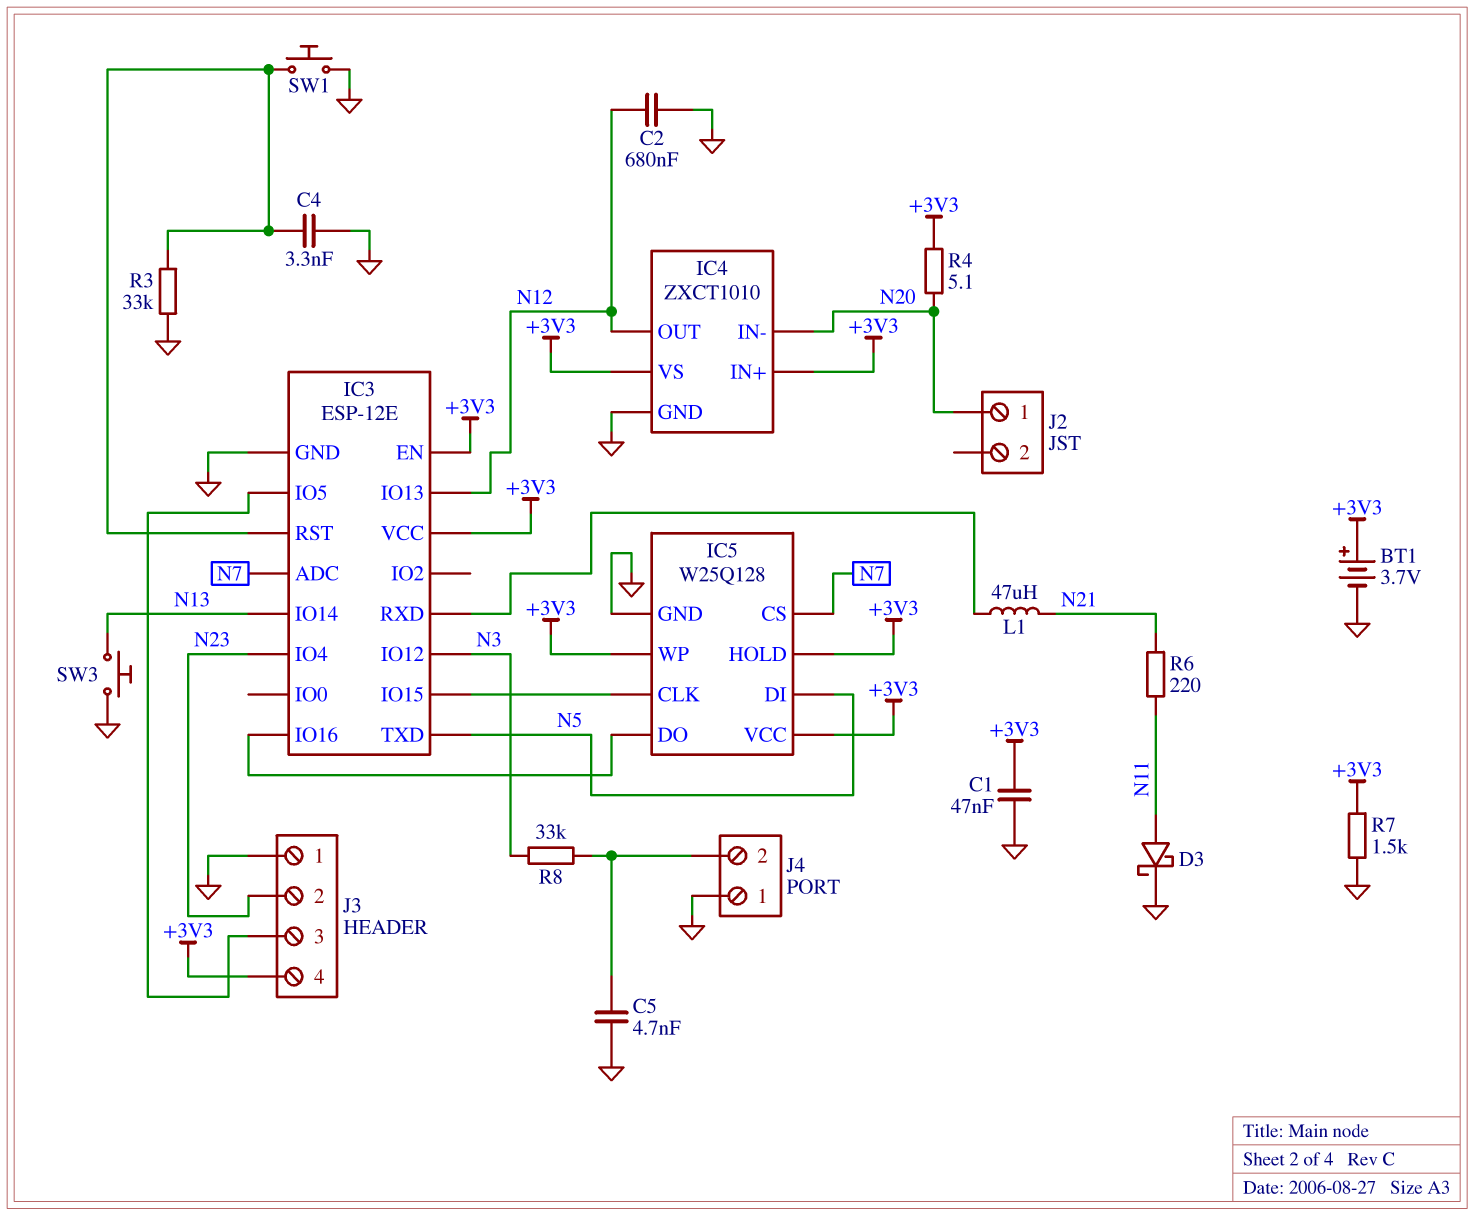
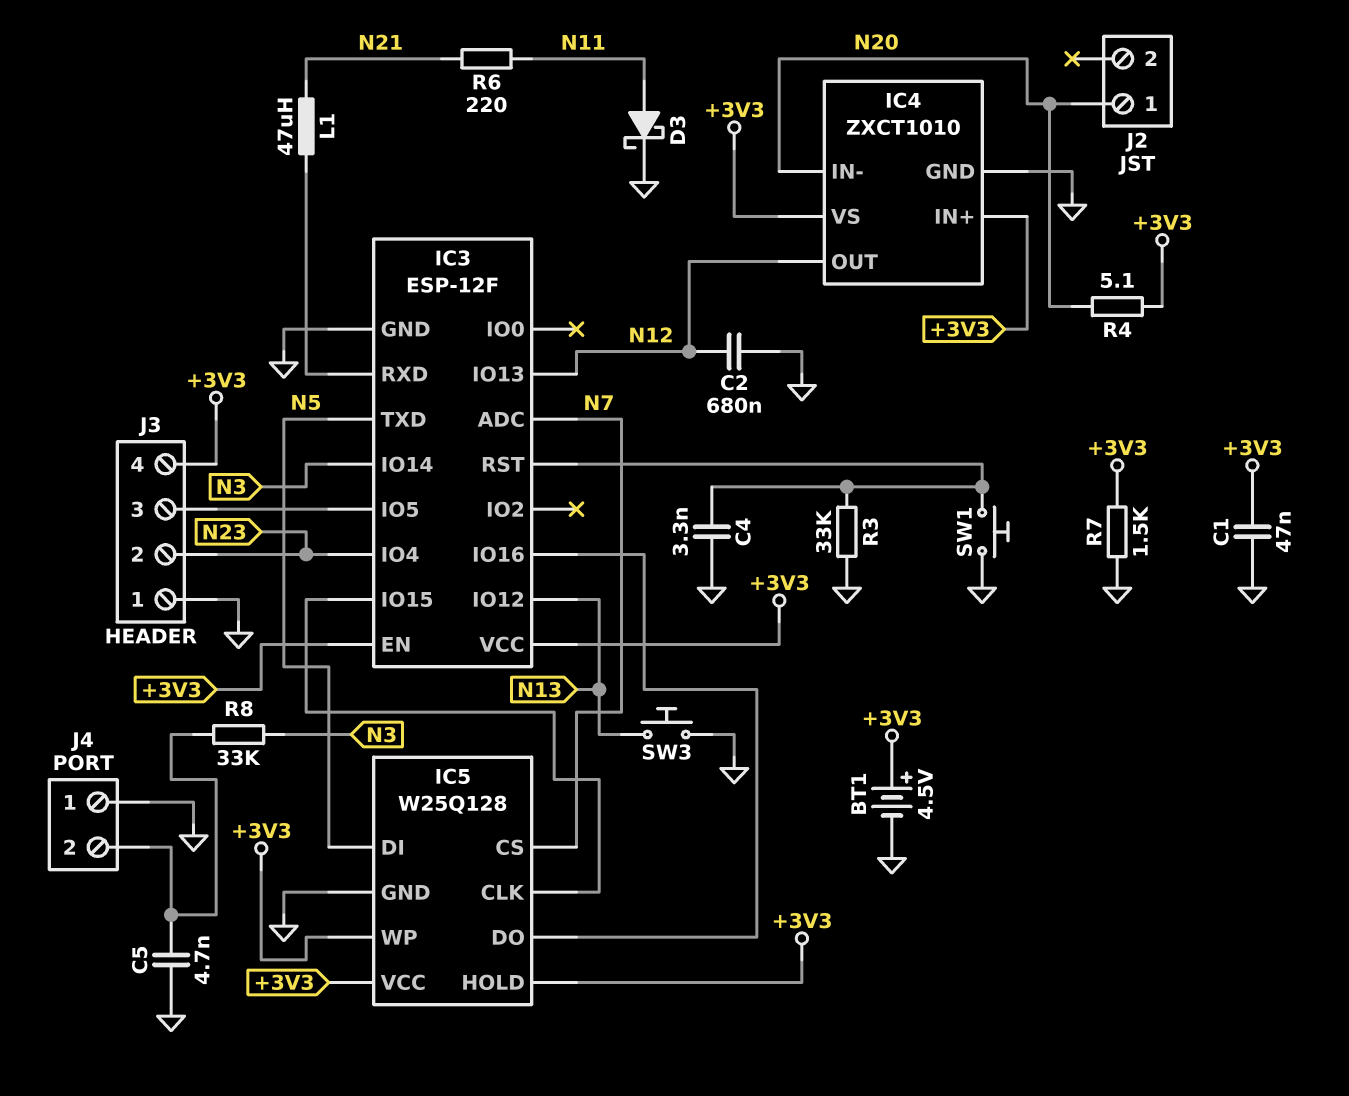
BT1: 3.7V (plus +3V3, minus GND) -> 4.5V (plus +3V3, minus GND)
IC3: ESP-12E -> ESP-12F
IC3 pin IO12: N3 -> N13
IC3 pin IO14: N13 -> N3

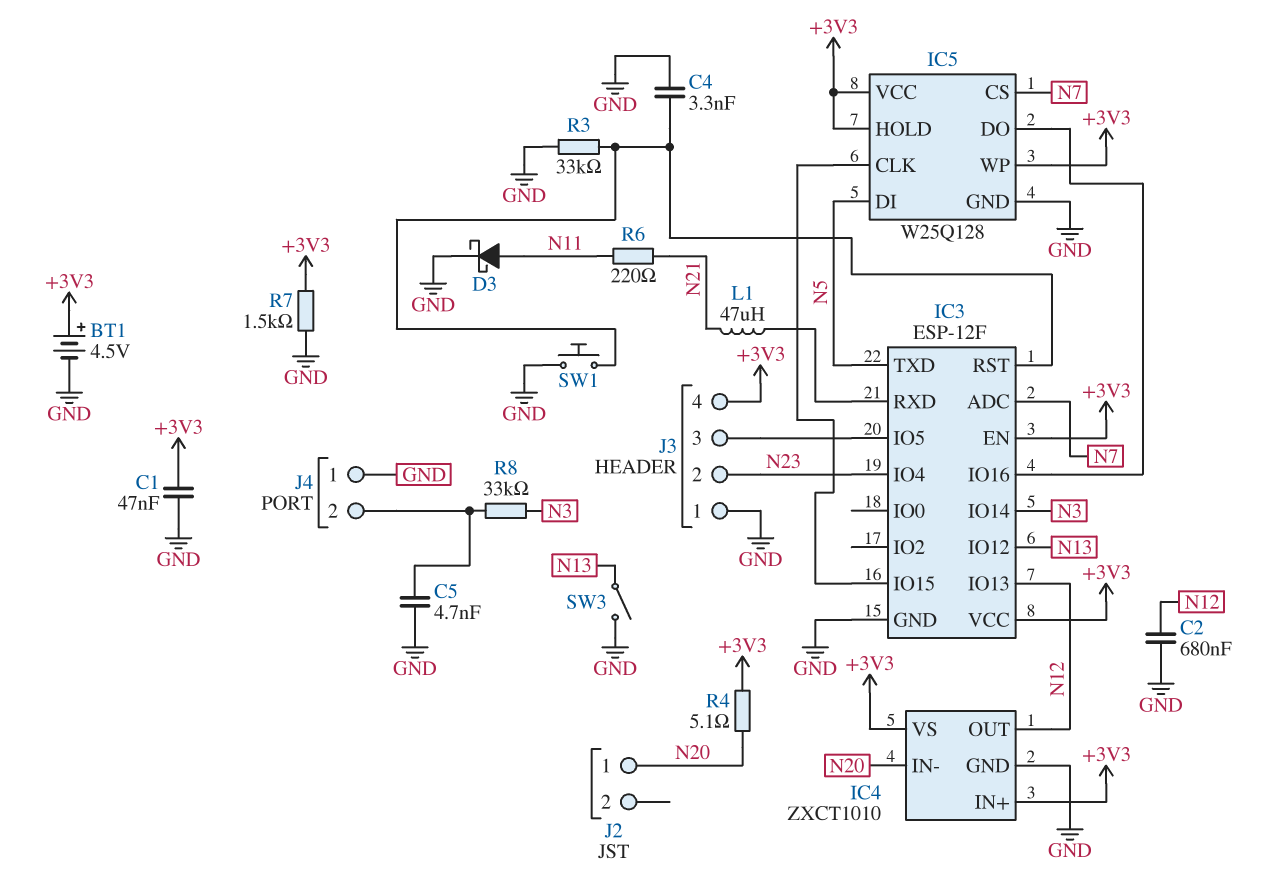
SW3: button (GND, N13) -> switch (GND, N13)

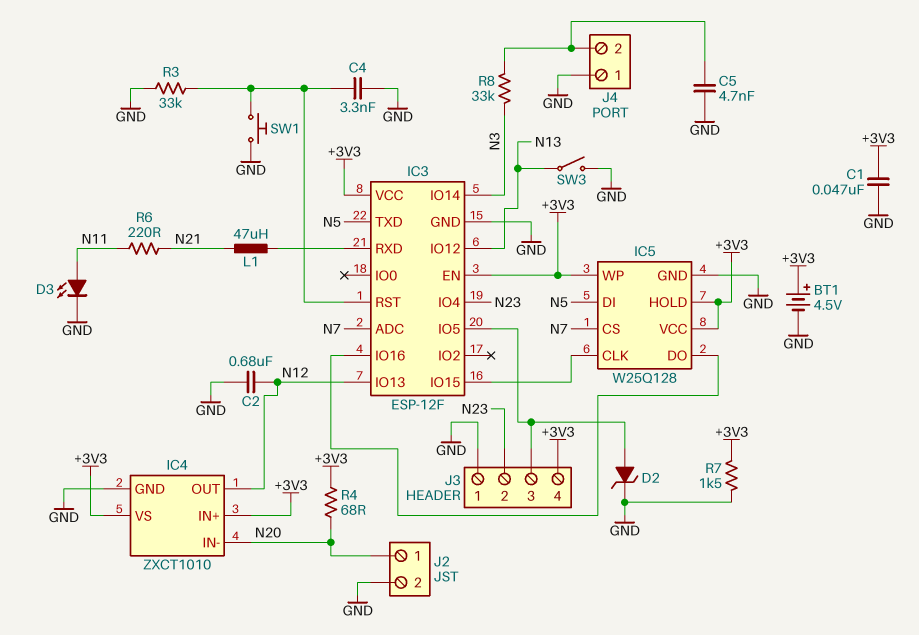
D2: none -> zener (A IC3/IO5, K GND)
D3: schottky (A N11, K GND) -> LED (A N11, K GND)
J2 pin 2: none -> GND
R4: 5.1 (+3V3, N20) -> 68 (+3V3, N20)

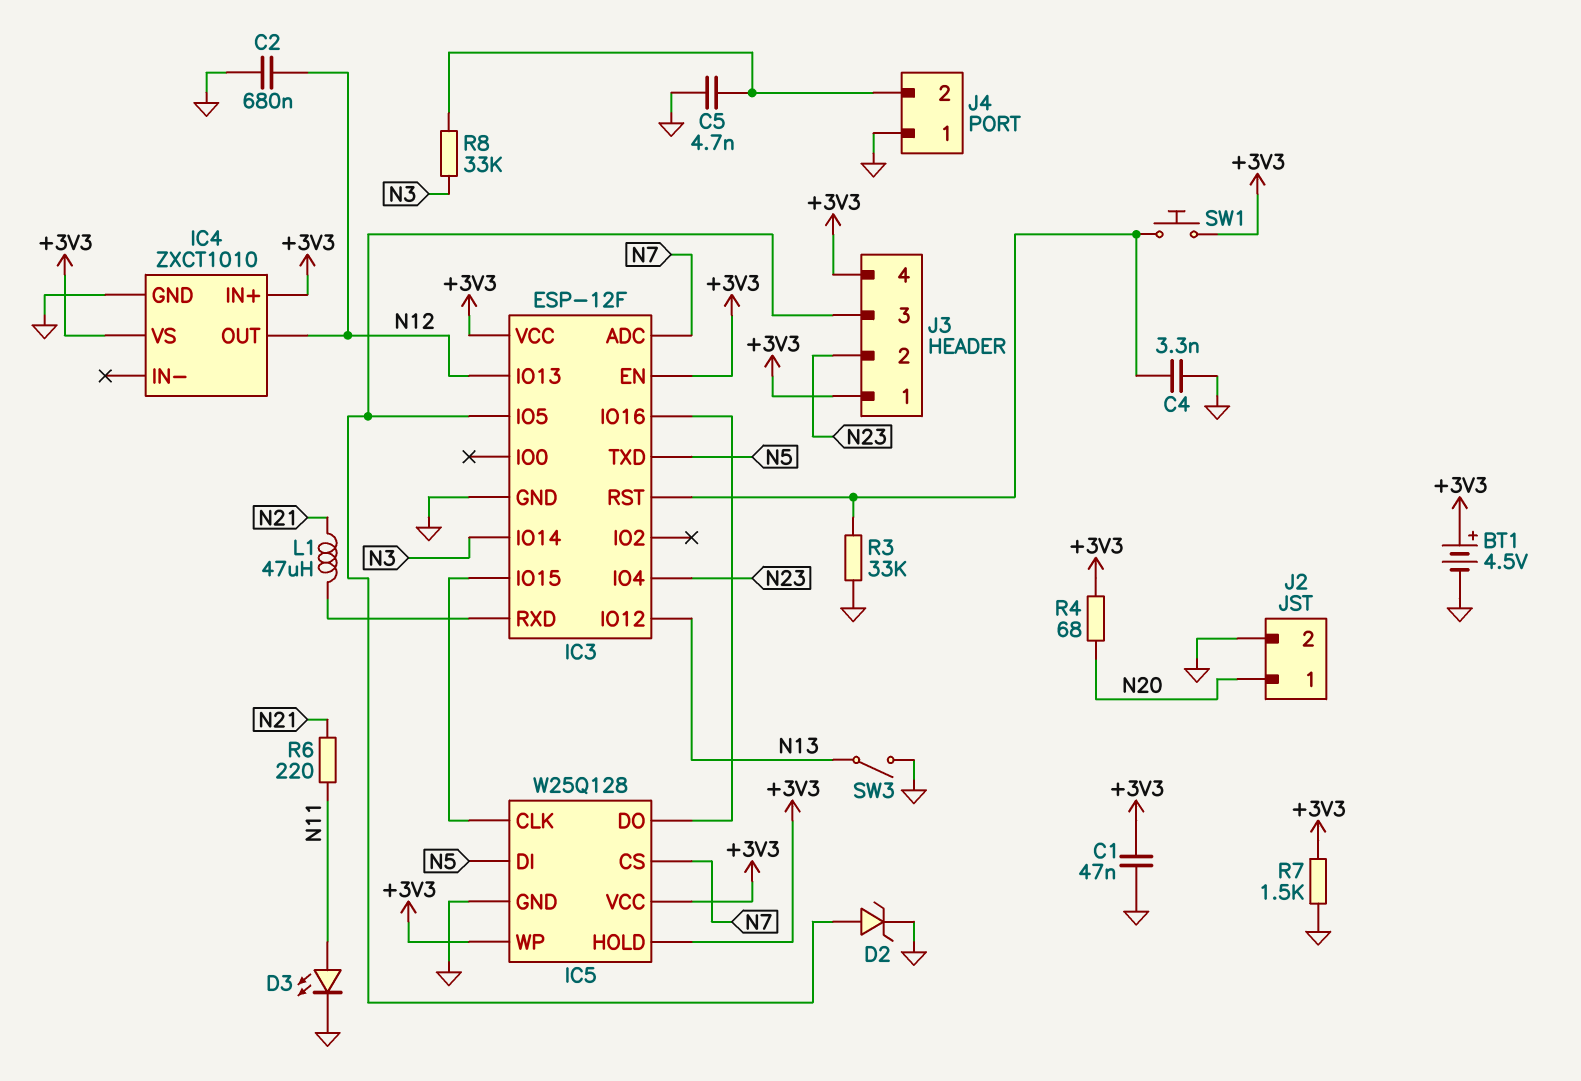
IC4 pin IN-: N20 -> none
J3 pin 1: GND -> +3V3
SW1: button (GND, IC3/RST) -> button (+3V3, IC3/RST)

